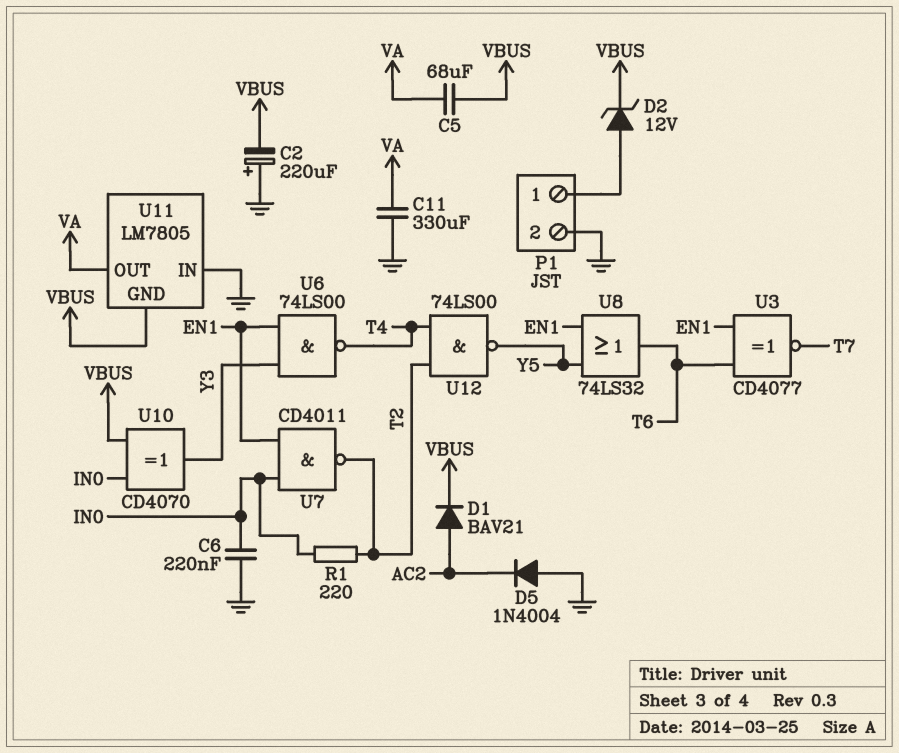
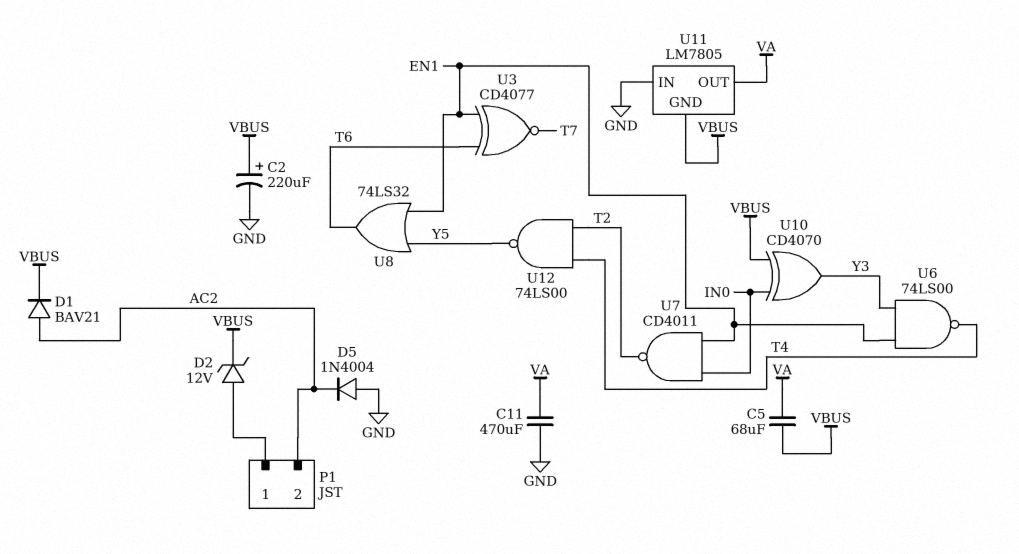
C2: 220uF (plus GND, minus VBUS) -> 220uF (plus VBUS, minus GND)
C6: 220nF (GND, IN0) -> none
C11: 330uF (GND, VA) -> 470uF (GND, VA)
P1 pin 2: GND -> AC2
R1: 220 (IN0, T2) -> none

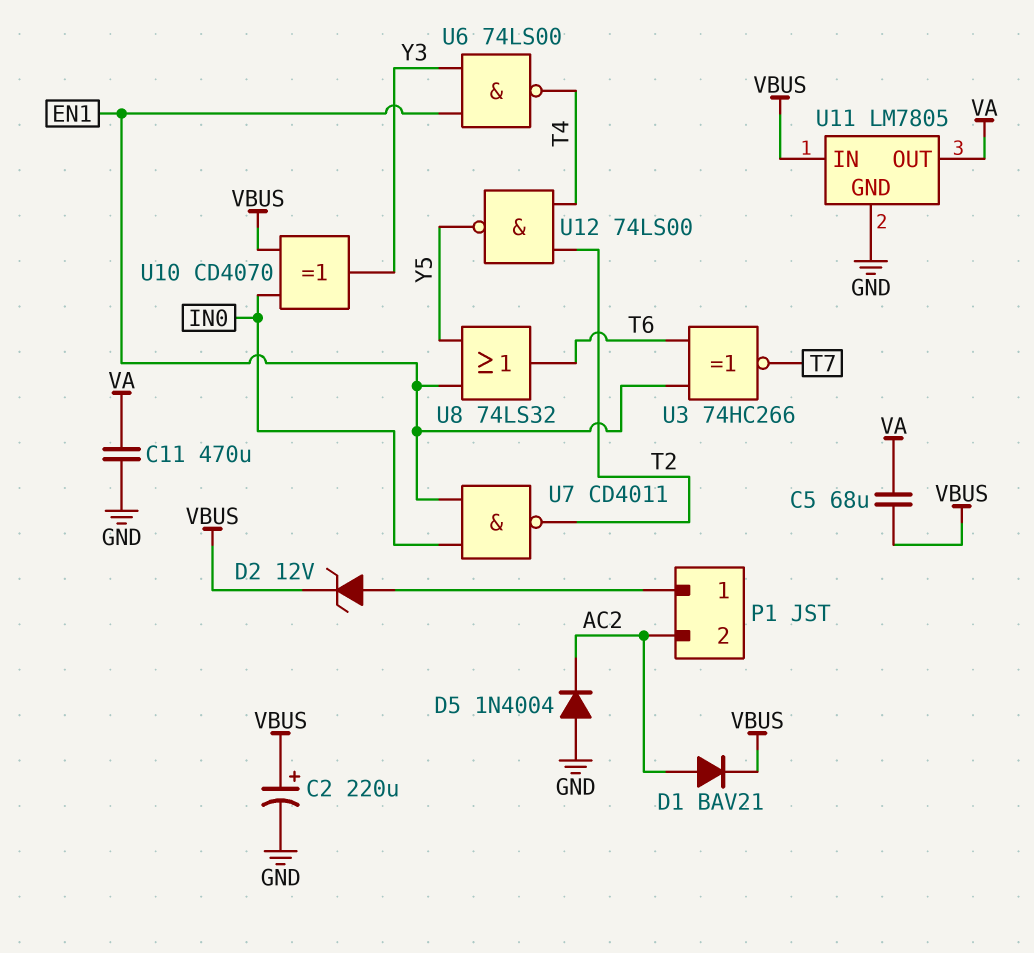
U3: XNOR CD4077 (in EN1, in T6, out T7) -> XNOR 74HC266 (in EN1, in T6, out T7)
U11 pin GND: VBUS -> GND
U11 pin IN: GND -> VBUS

